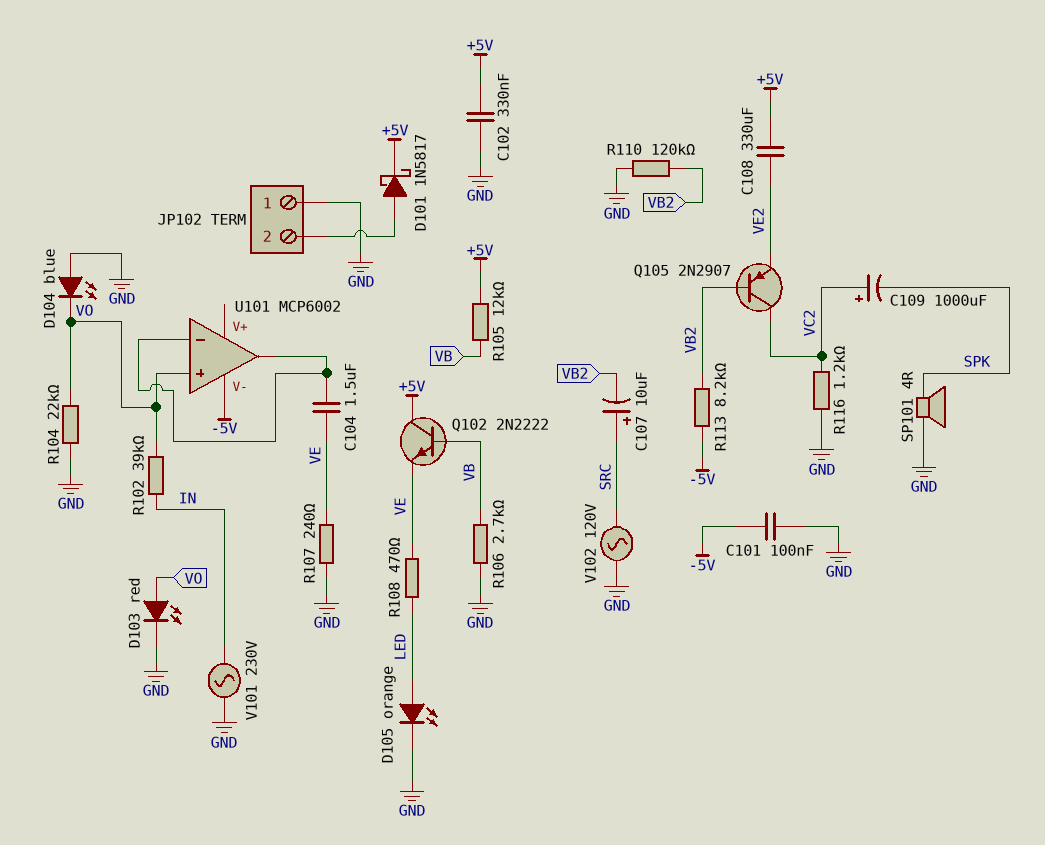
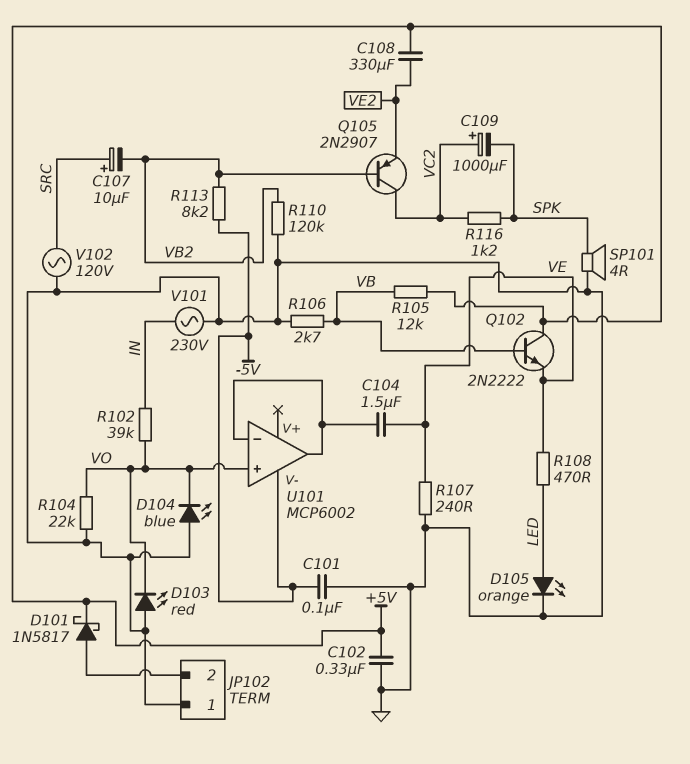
D103: LED red (A VO, K GND) -> LED red (A GND, K VO)
R116: 1.2k (GND, VC2) -> 1.2k (SPK, VC2)

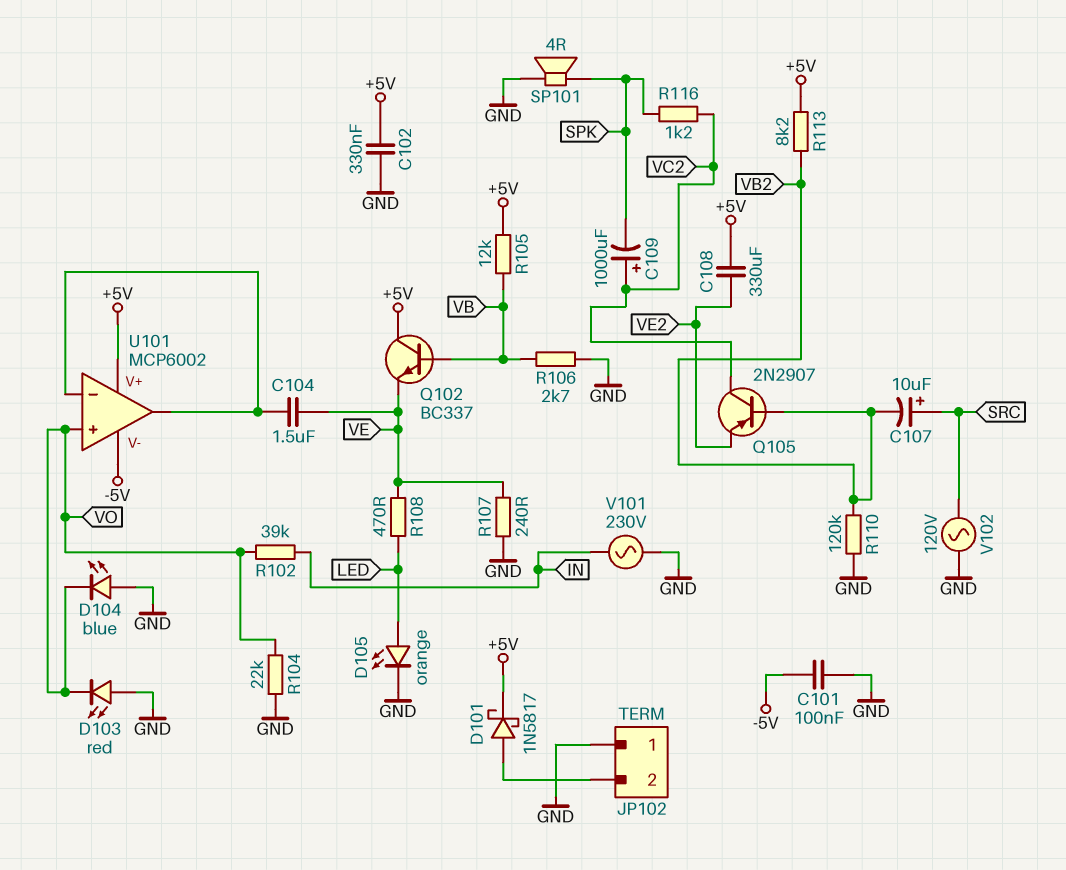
Q102: NPN 2N2222 (B VB, C +5V, E VE) -> NPN BC337 (B VB, C +5V, E VE)
R113: 8.2k (-5V, VB2) -> 8.2k (+5V, VB2)
U101 pin V+: none -> +5V

